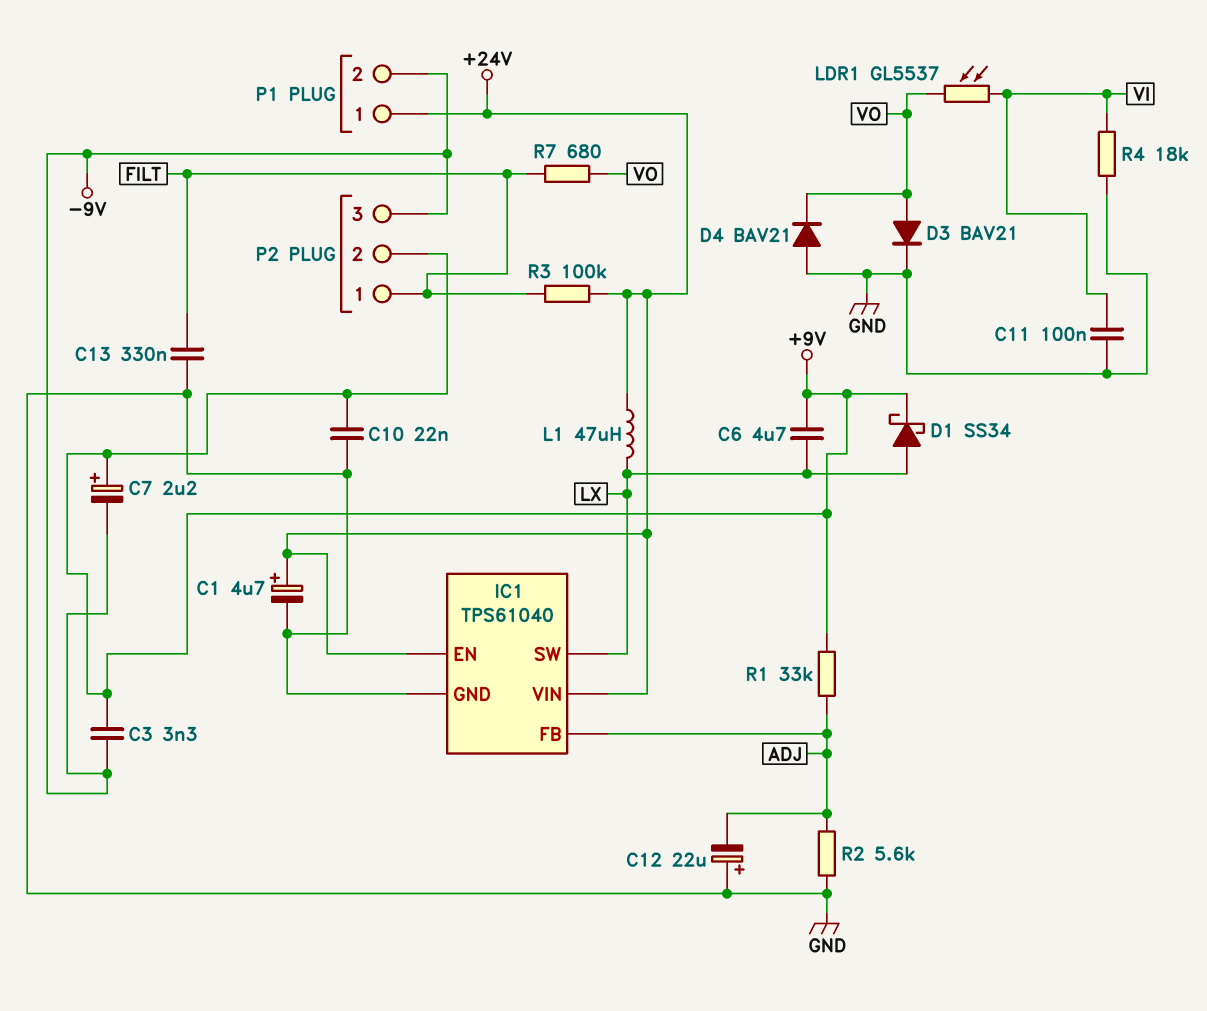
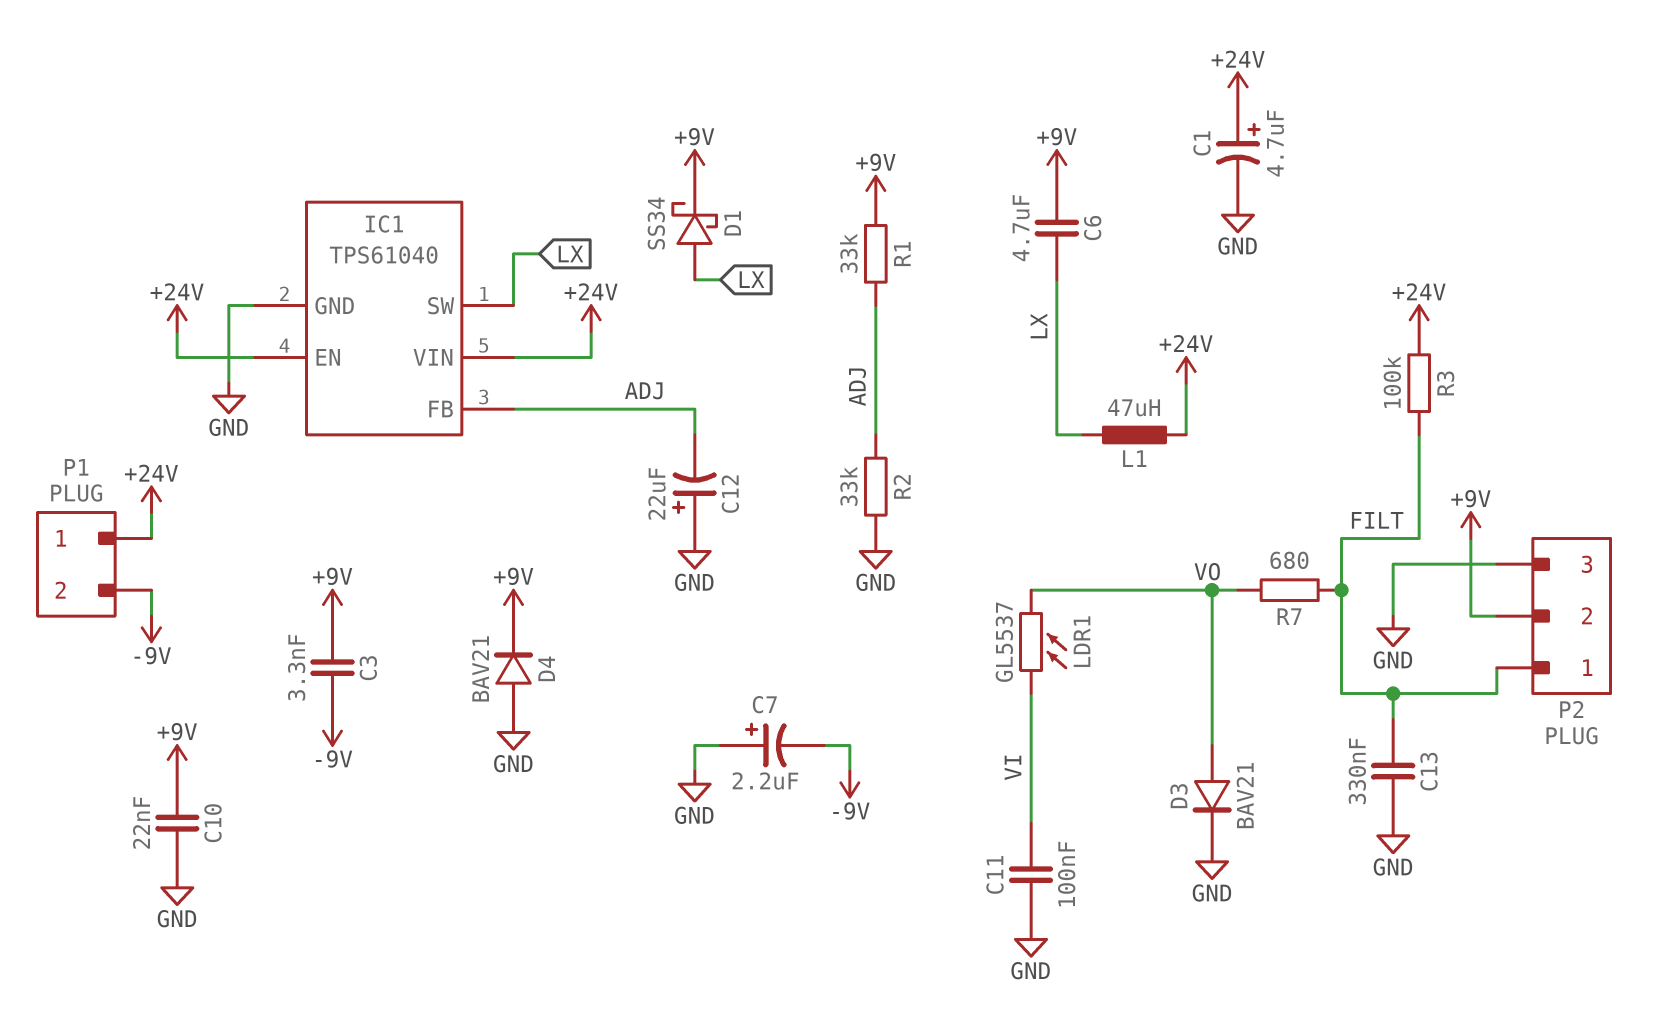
C7: 2.2uF (plus +9V, minus -9V) -> 2.2uF (plus GND, minus -9V)
D4: diode BAV21 (A GND, K VO) -> diode BAV21 (A GND, K +9V)
P2 pin 3: -9V -> GND
R2: 5.6k (ADJ, GND) -> 33k (ADJ, GND)
R4: 18k (GND, VI) -> none

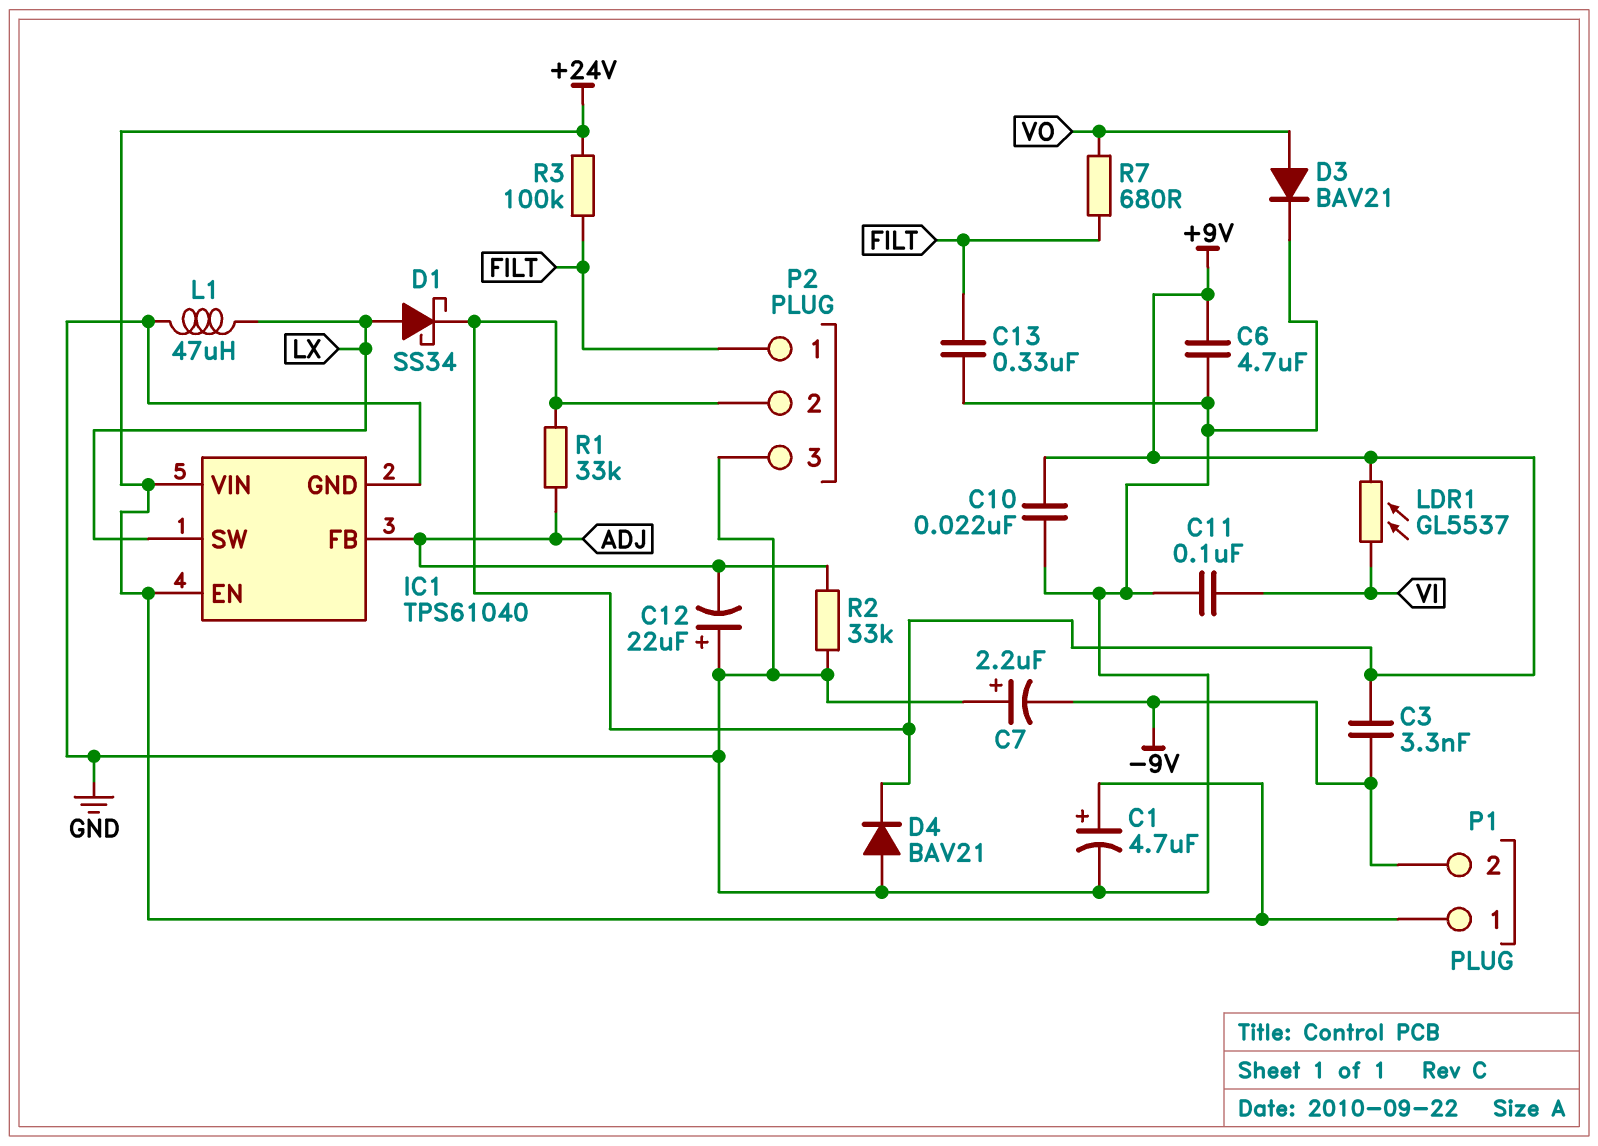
C6: 4.7uF (+9V, LX) -> 4.7uF (+9V, GND)
L1: 47uH (+24V, LX) -> 47uH (GND, LX)
LDR1: GL5537 (VI, VO) -> GL5537 (+9V, VI)

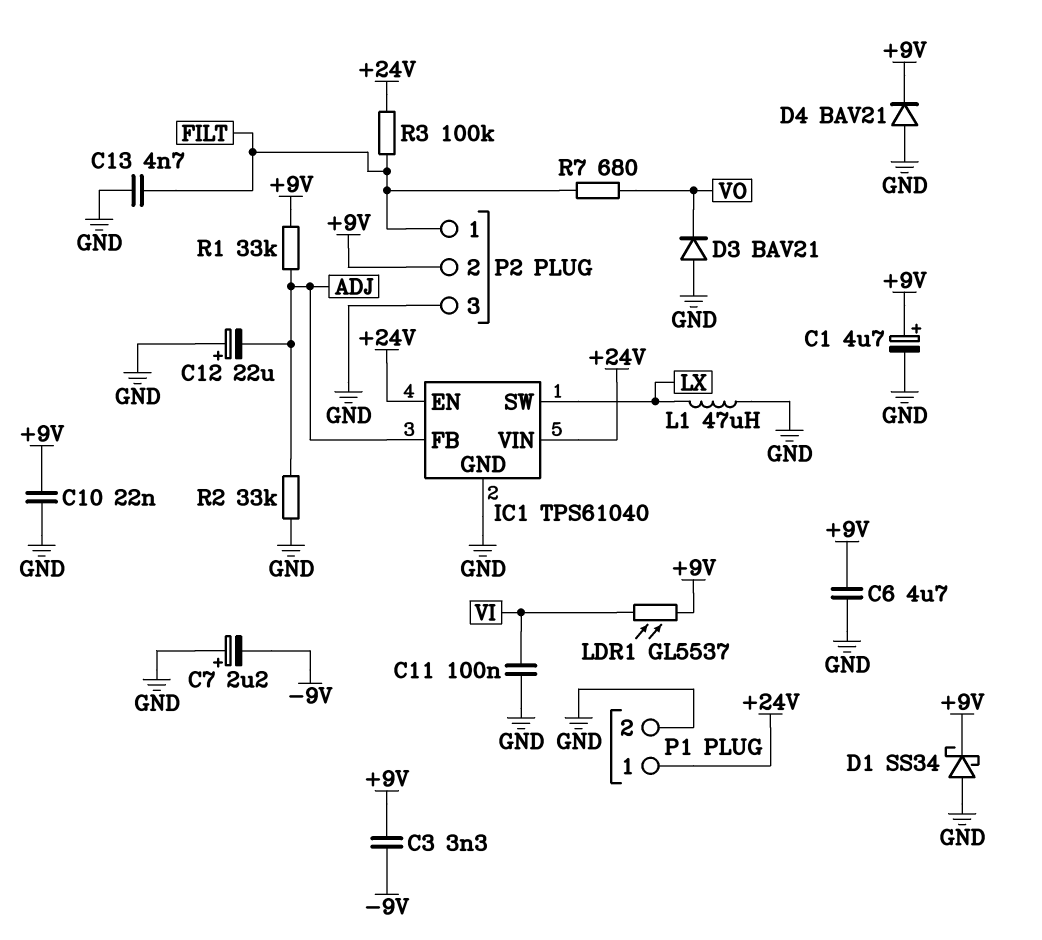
C1: 4.7uF (plus +24V, minus GND) -> 4.7uF (plus +9V, minus GND)
C13: 330nF (FILT, GND) -> 4.7nF (FILT, GND)
D1: schottky SS34 (A LX, K +9V) -> schottky SS34 (A GND, K +9V)
D3: diode BAV21 (A VO, K GND) -> diode BAV21 (A GND, K VO)
P1 pin 2: -9V -> GND

